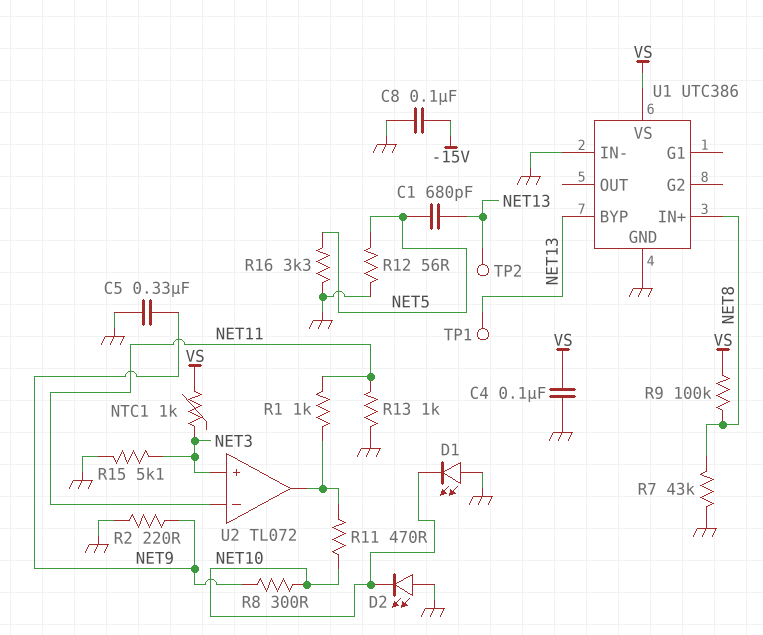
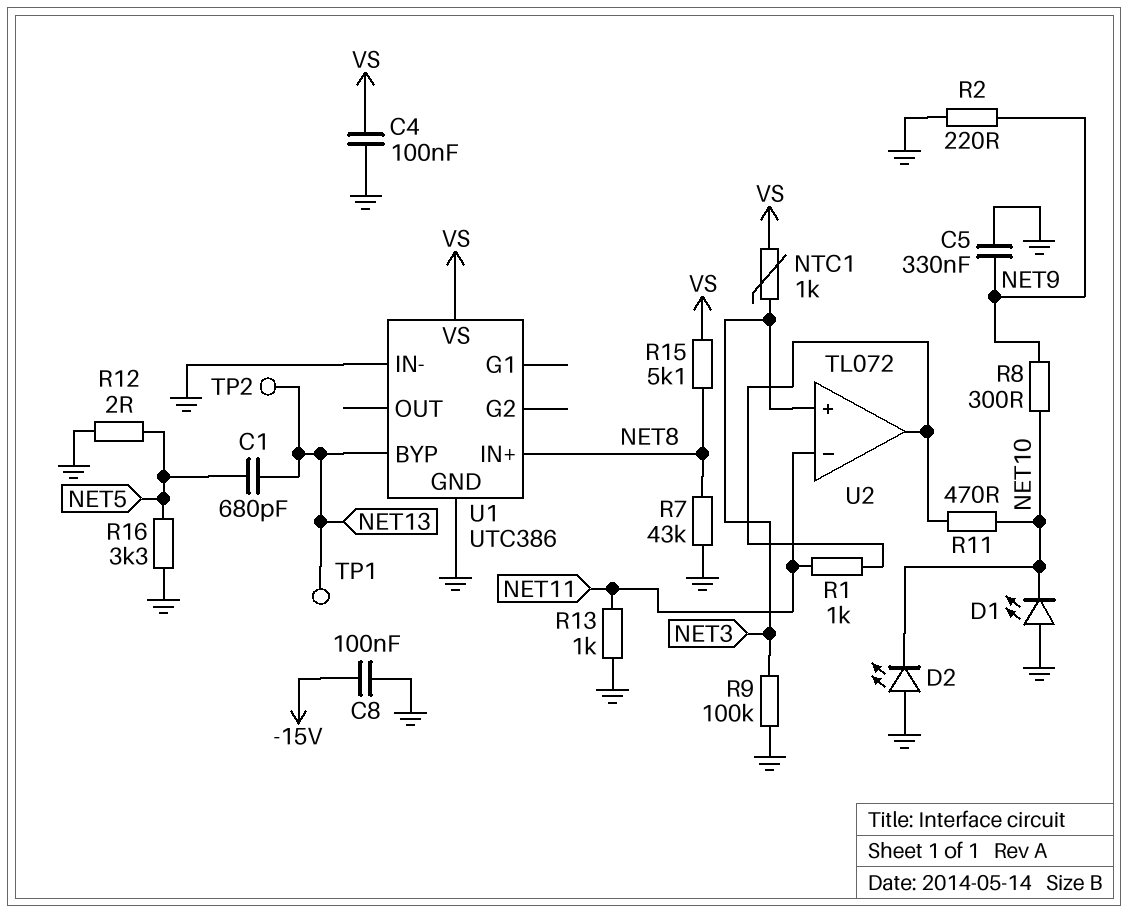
R9: 100k (NET8, VS) -> 100k (GND, NET3)
R12: 56 (GND, NET5) -> 2 (GND, NET5)
R15: 5.1k (GND, NET3) -> 5.1k (NET8, VS)

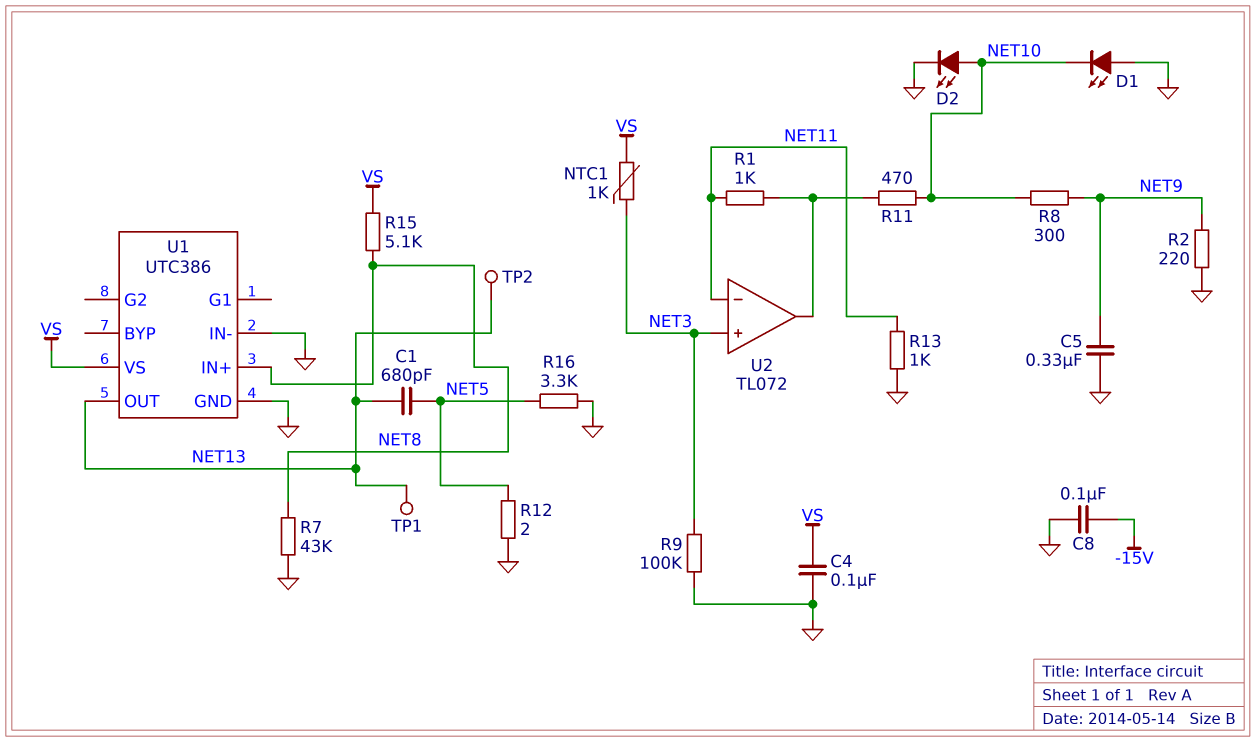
D2: LED (A GND, K NET10) -> LED (A NET10, K GND)
U1 pin BYP: NET13 -> none
U1 pin OUT: none -> NET13

